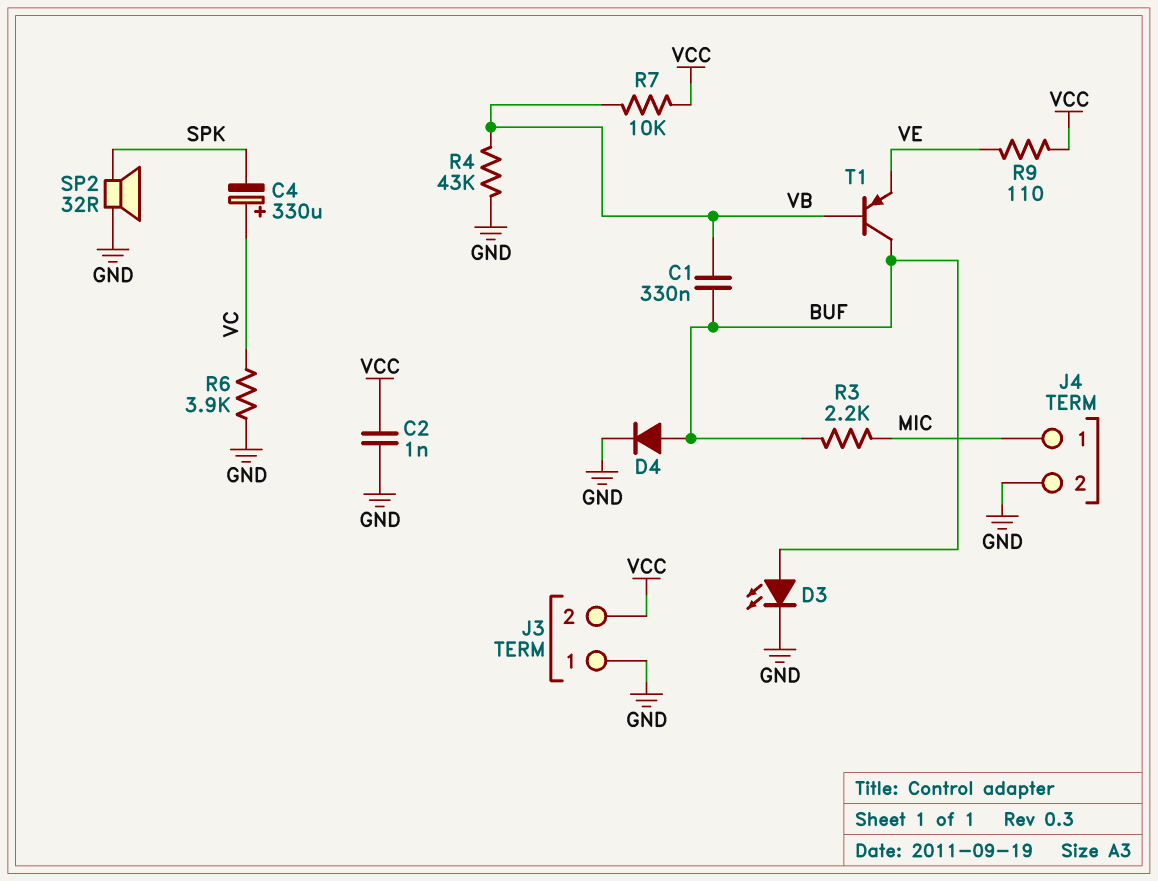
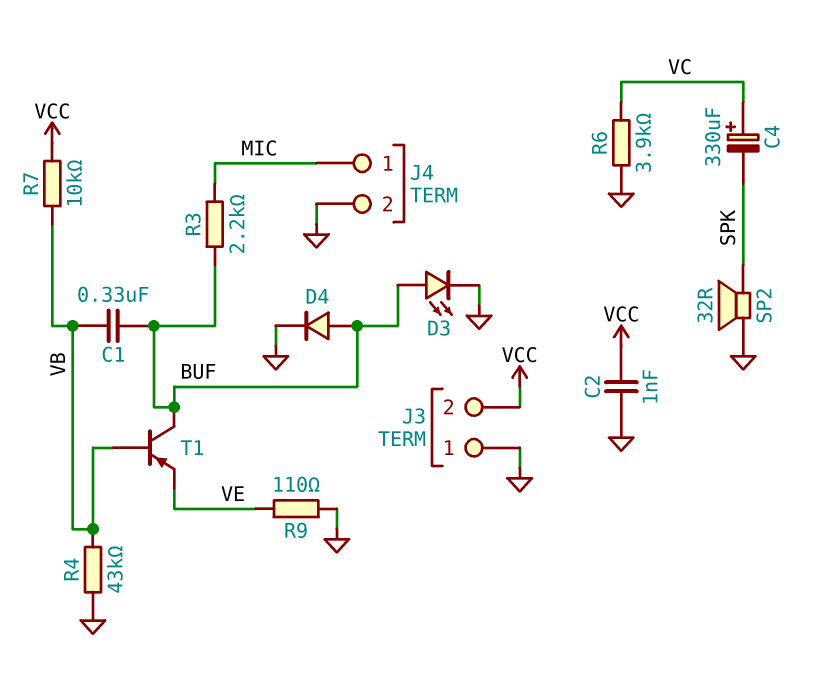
R9: 110 (VCC, VE) -> 110 (GND, VE)

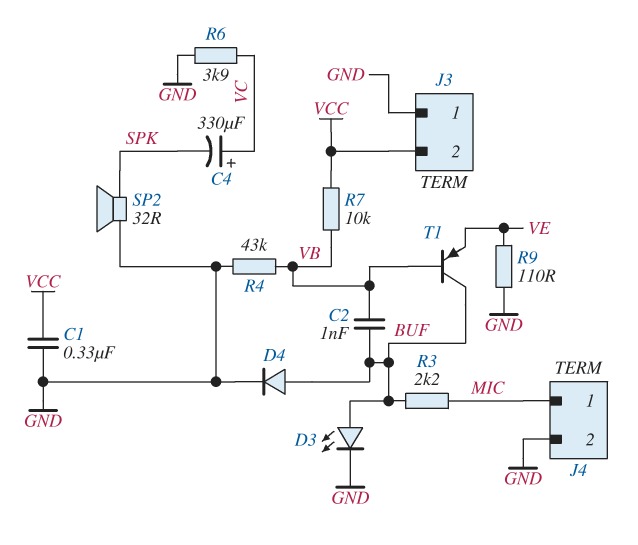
C1: 330nF (BUF, VB) -> 330nF (GND, VCC)
C2: 1nF (GND, VCC) -> 1nF (BUF, VB)

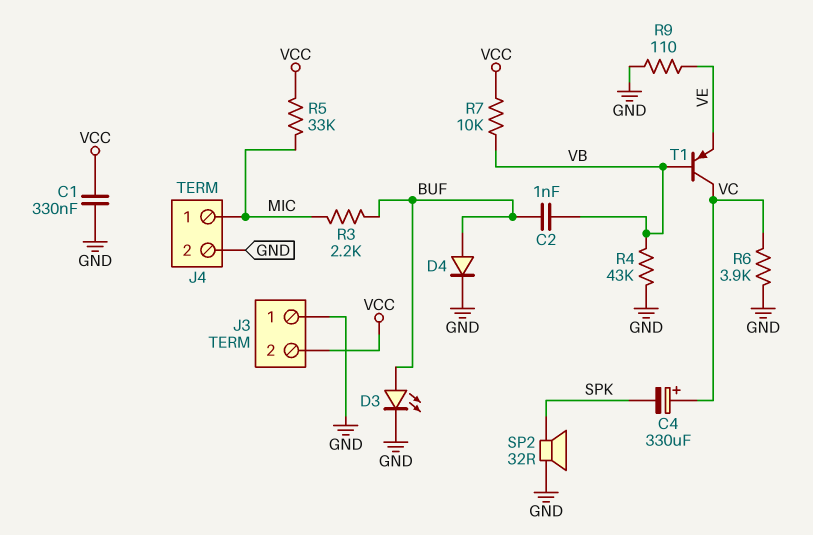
R5: none -> 33k (MIC, VCC)
T1: PNP (B VB, C BUF, E VE) -> PNP (B VB, C VC, E VE)

